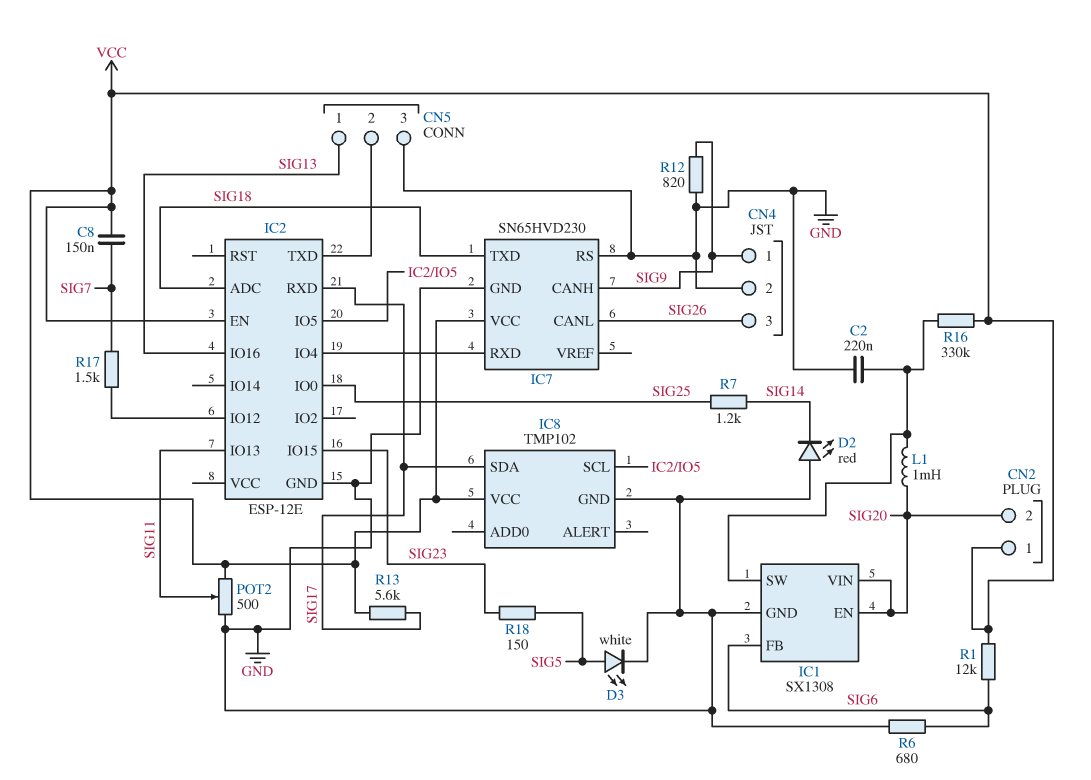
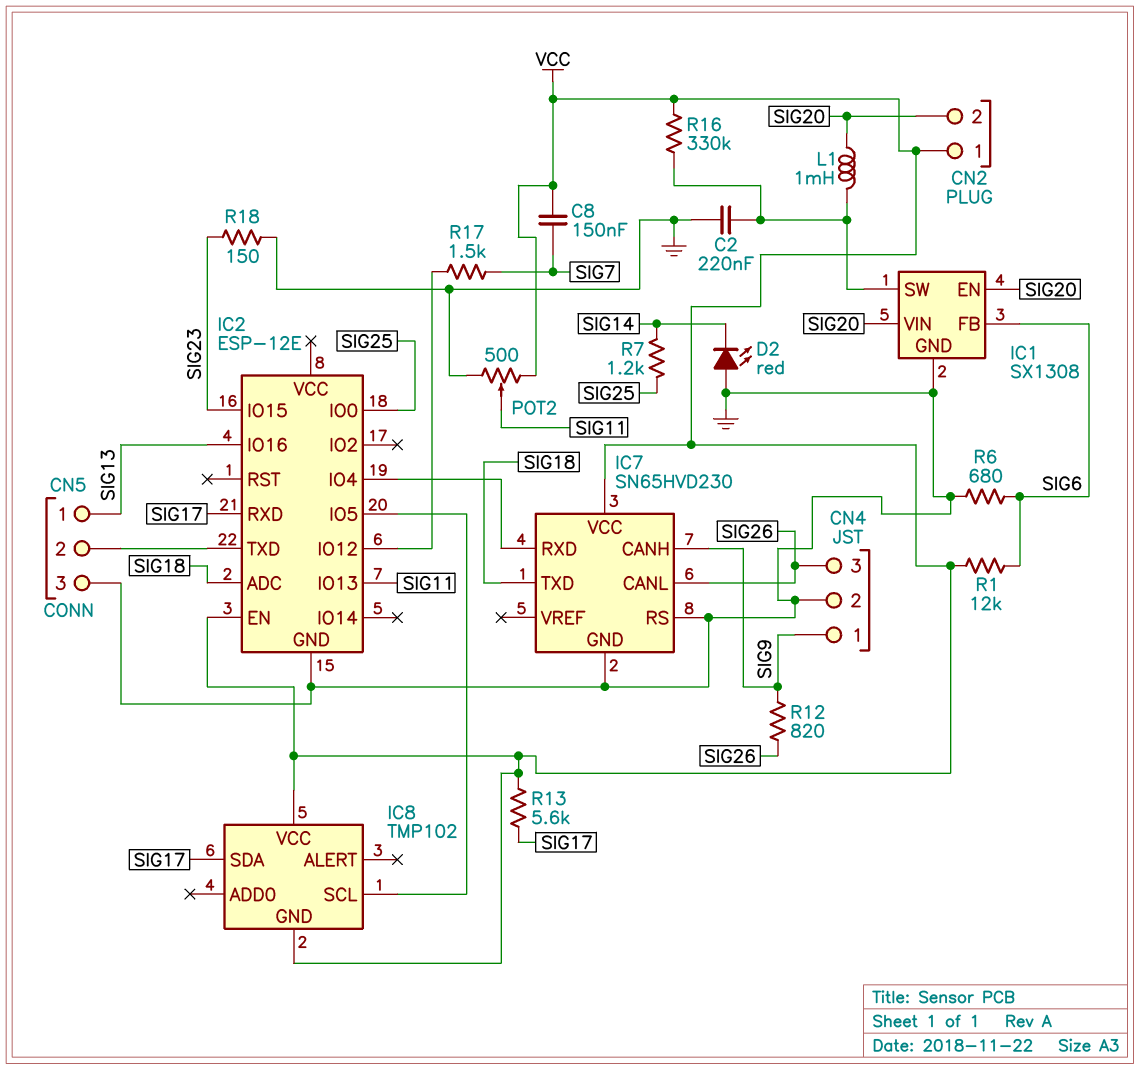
D3: LED white (A SIG5, K GND) -> none
IC8 pin GND: GND -> VCC
R12: 820 (GND, SIG9) -> 820 (SIG9, SIG26)
R18: 150 (SIG5, SIG23) -> 150 (GND, SIG23)

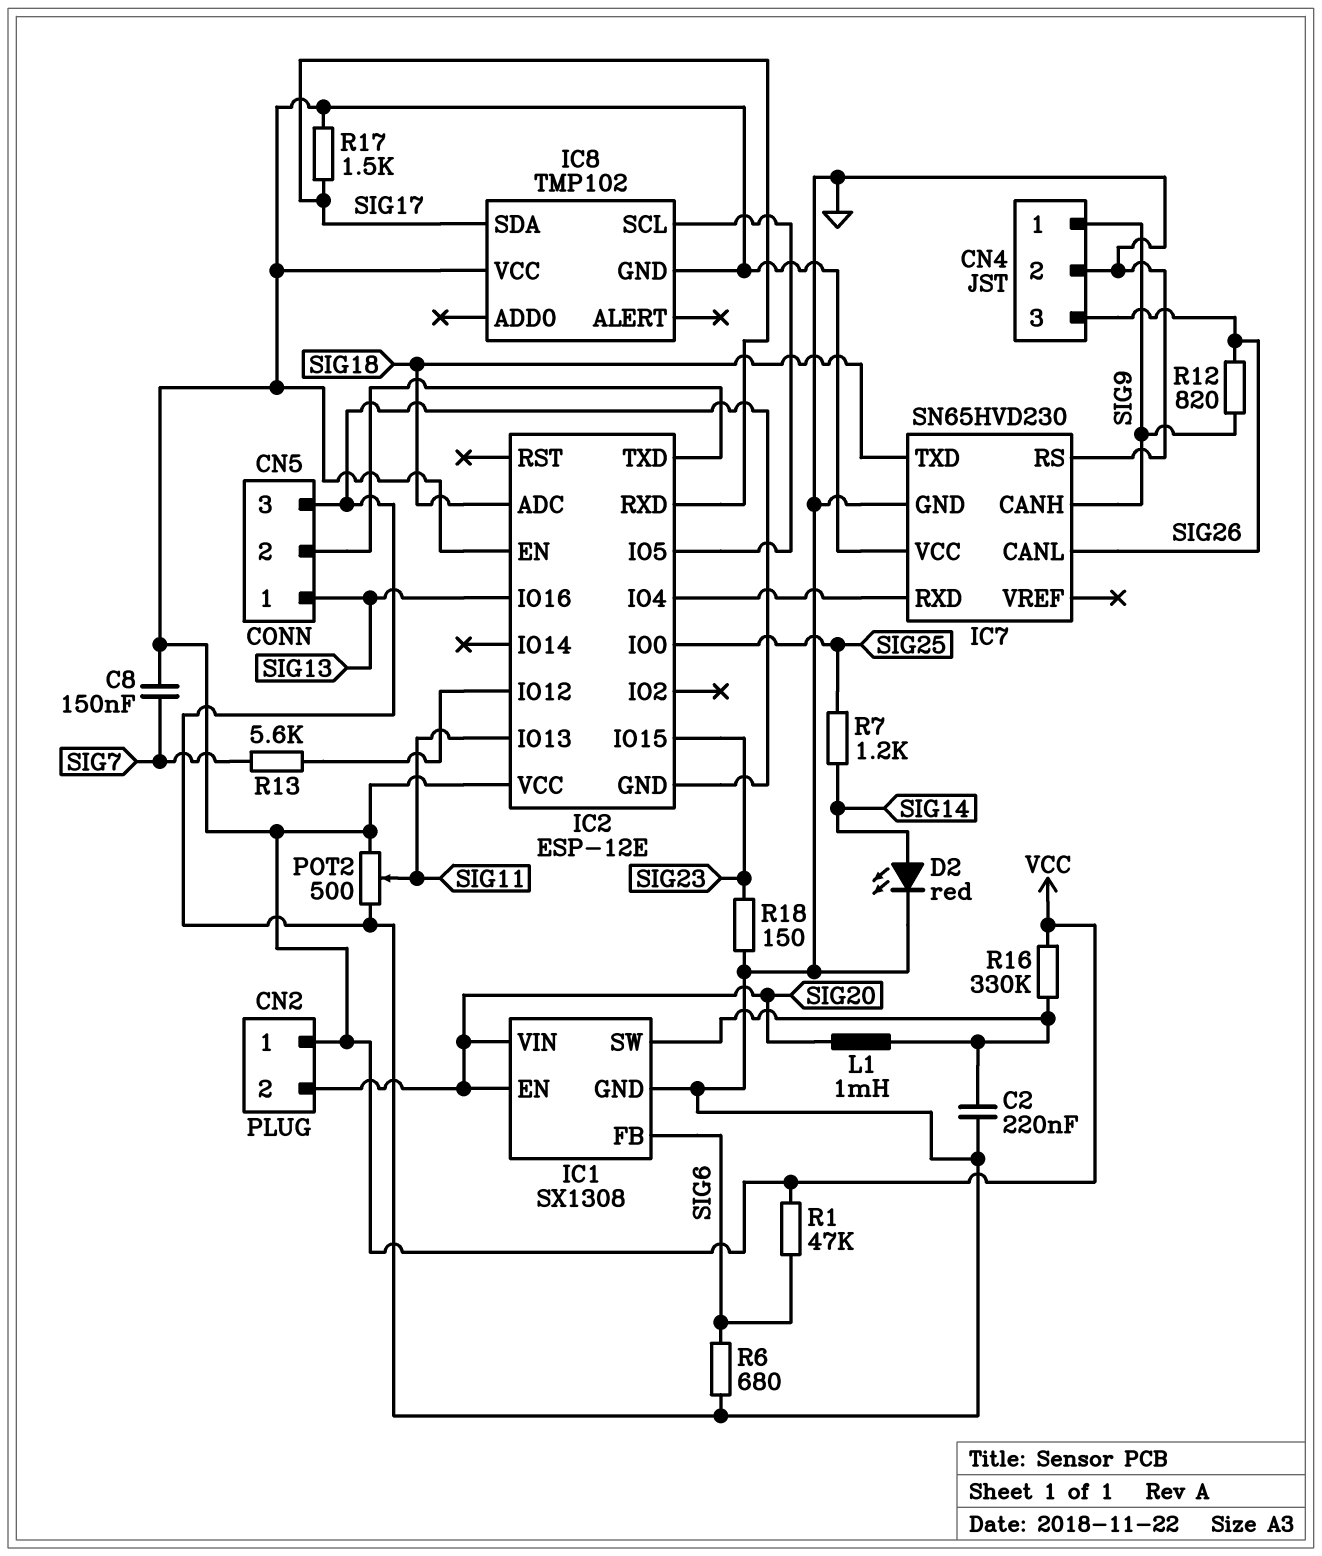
D2: LED red (A GND, K SIG14) -> LED red (A SIG14, K GND)
IC2 pin VCC: none -> VCC
R1: 12k (SIG6, VCC) -> 47k (SIG6, VCC)
R13: 5.6k (SIG17, VCC) -> 5.6k (IC2/IO12, SIG7)
R17: 1.5k (IC2/IO12, SIG7) -> 1.5k (SIG17, VCC)

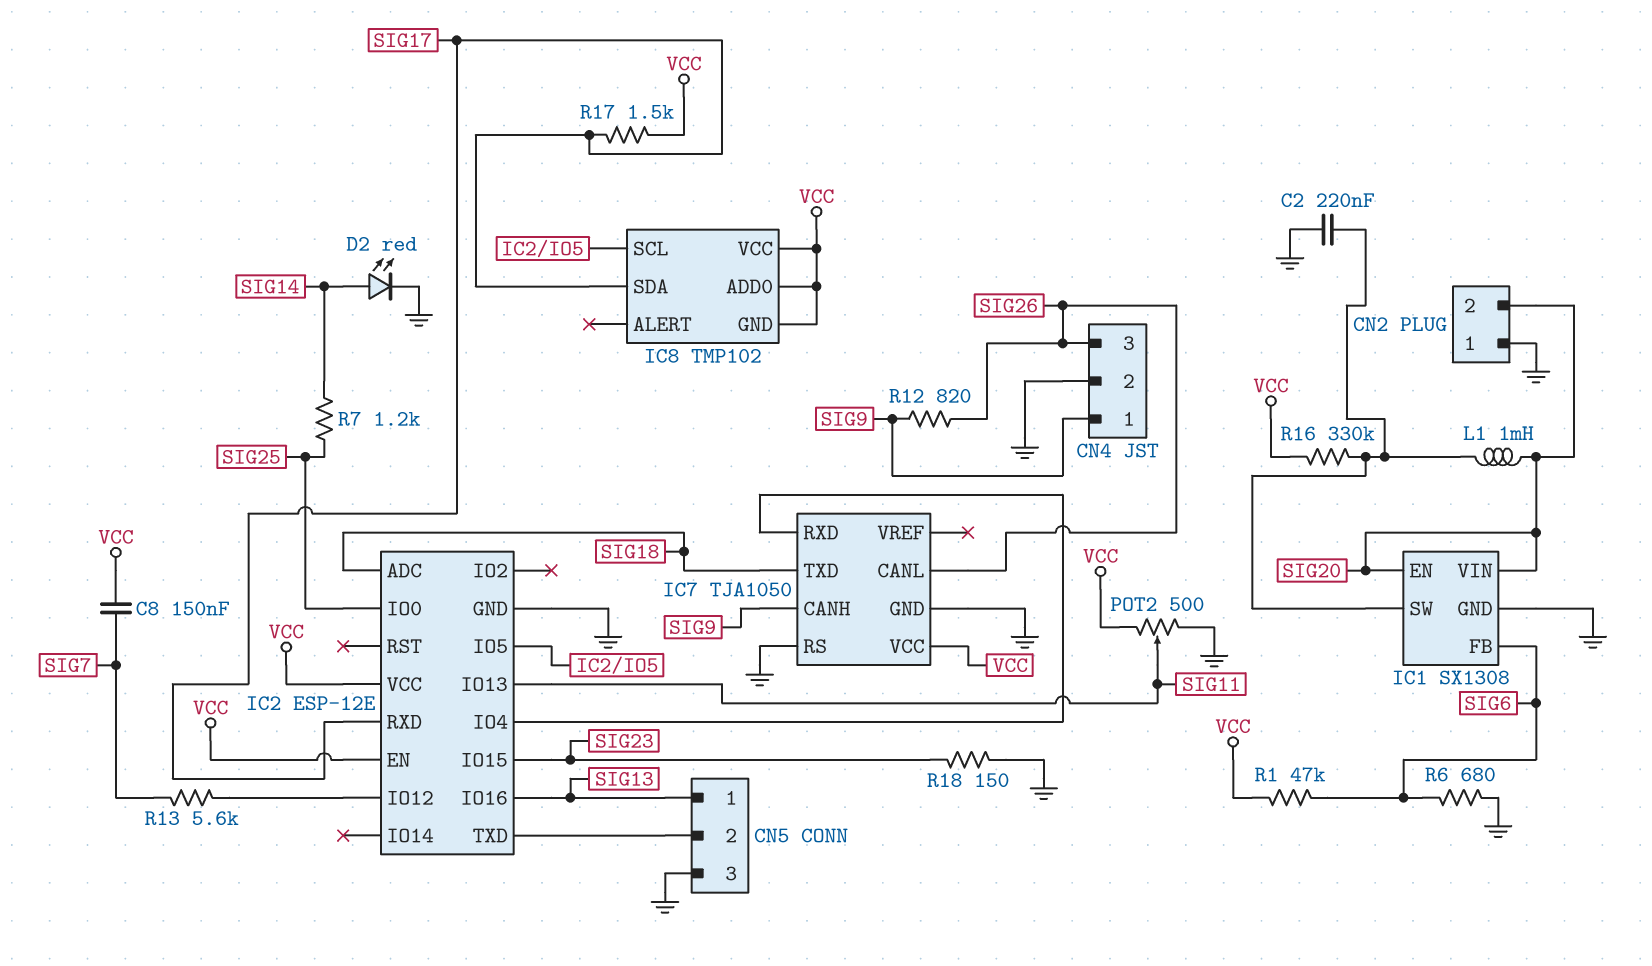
CN2 pin 1: VCC -> GND
IC7: SN65HVD230 -> TJA1050
IC8 pin ADD0: none -> VCC

